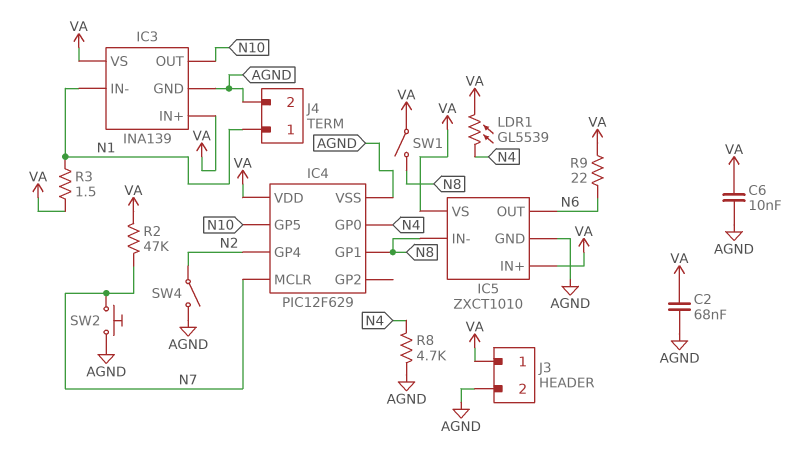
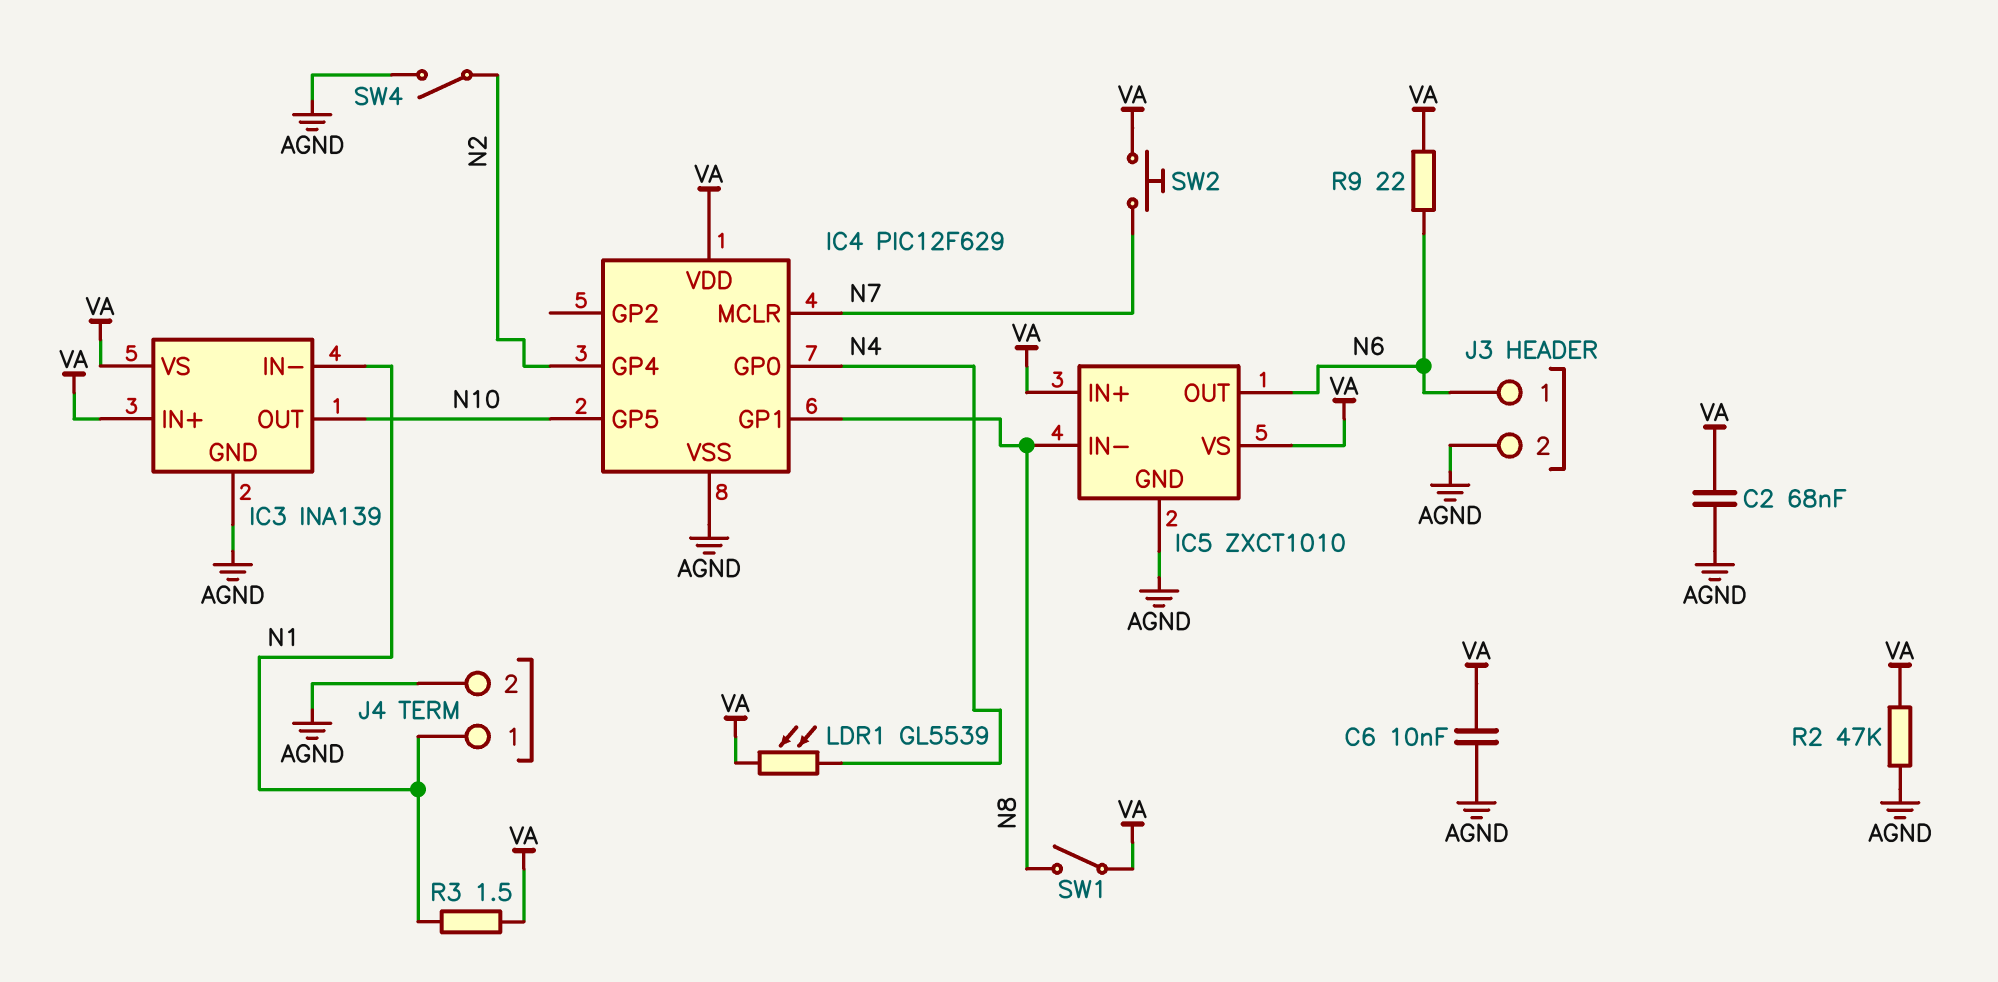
J3 pin 1: VA -> N6
R2: 47k (N7, VA) -> 47k (AGND, VA)
R8: 4.7k (AGND, N4) -> none
SW2: button (AGND, N7) -> button (N7, VA)

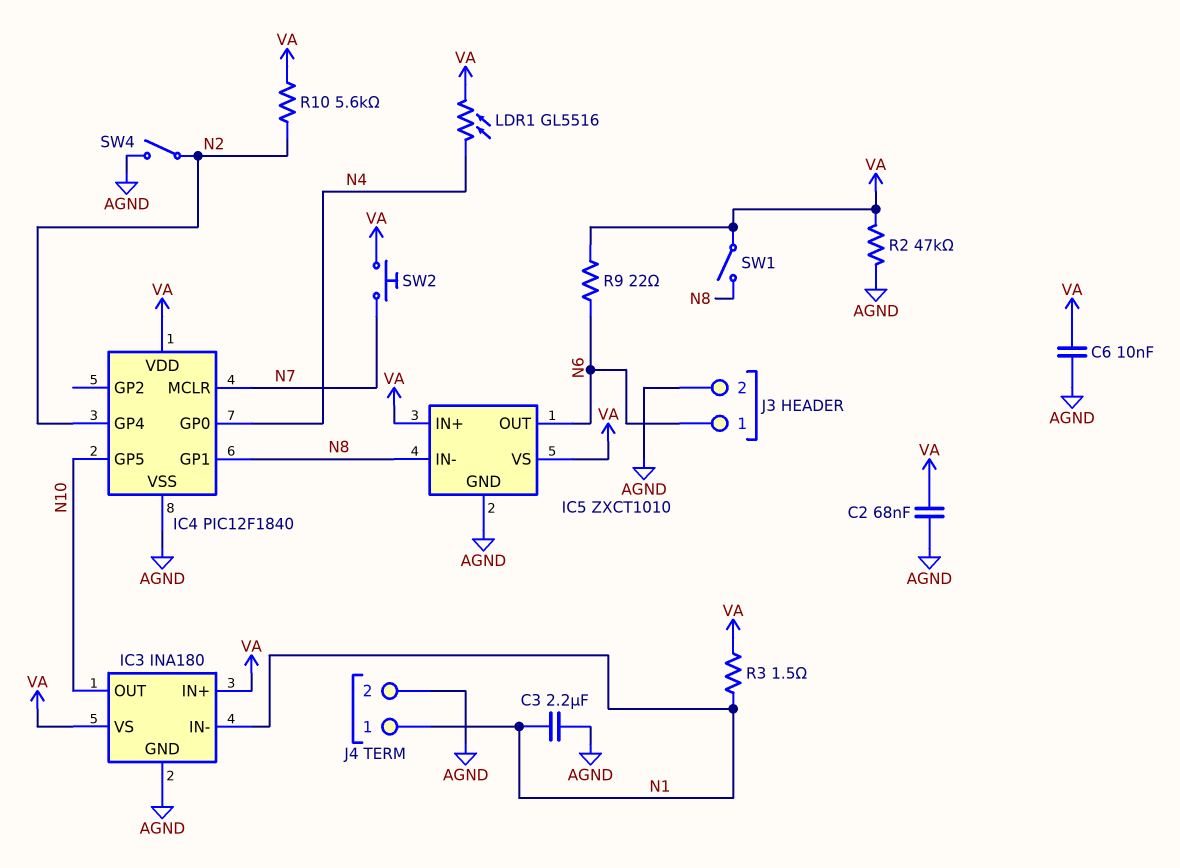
C3: none -> 2.2uF (AGND, N1)
IC3: INA139 -> INA180
IC4: PIC12F629 -> PIC12F1840
LDR1: GL5539 (N4, VA) -> GL5516 (N4, VA)
R10: none -> 5.6k (N2, VA)

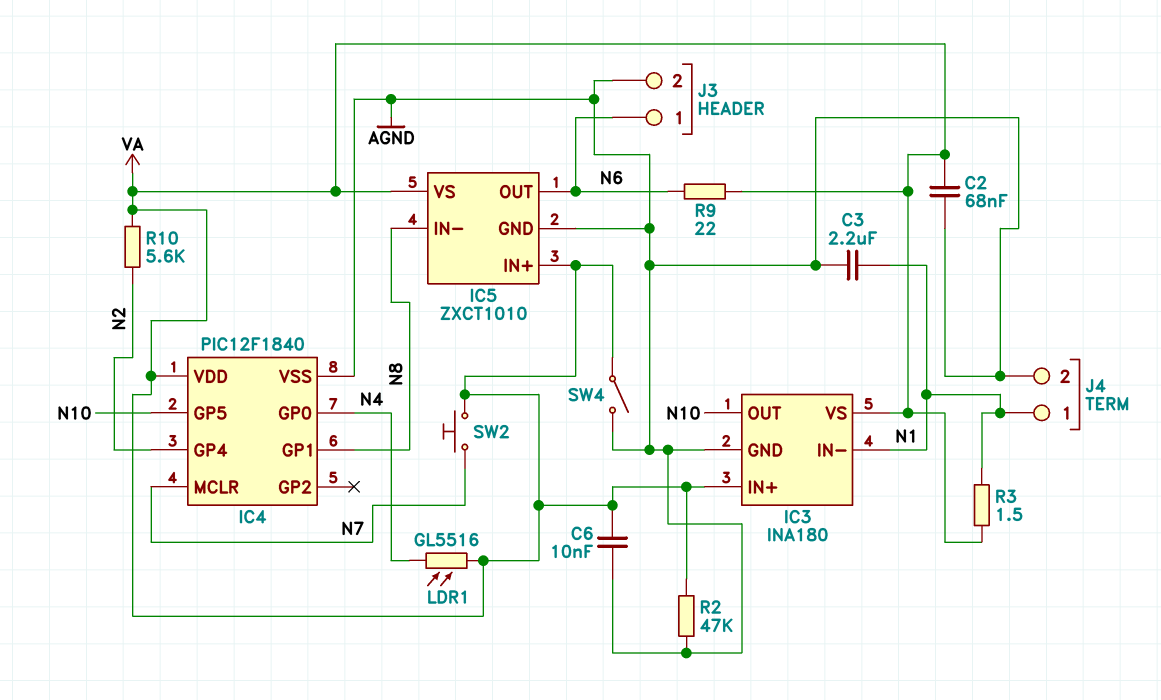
SW1: switch (N8, VA) -> none
SW4: switch (AGND, N2) -> switch (AGND, VA)

